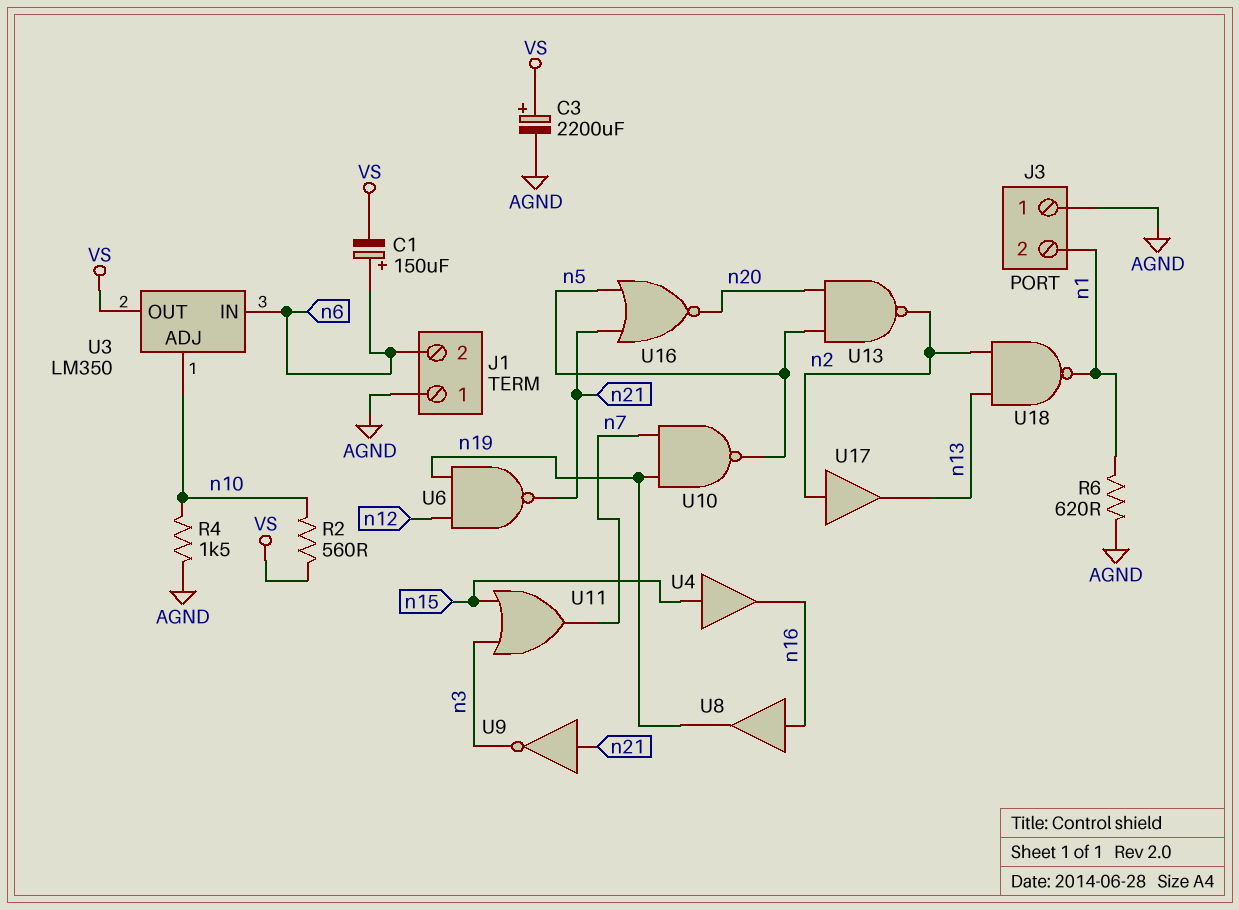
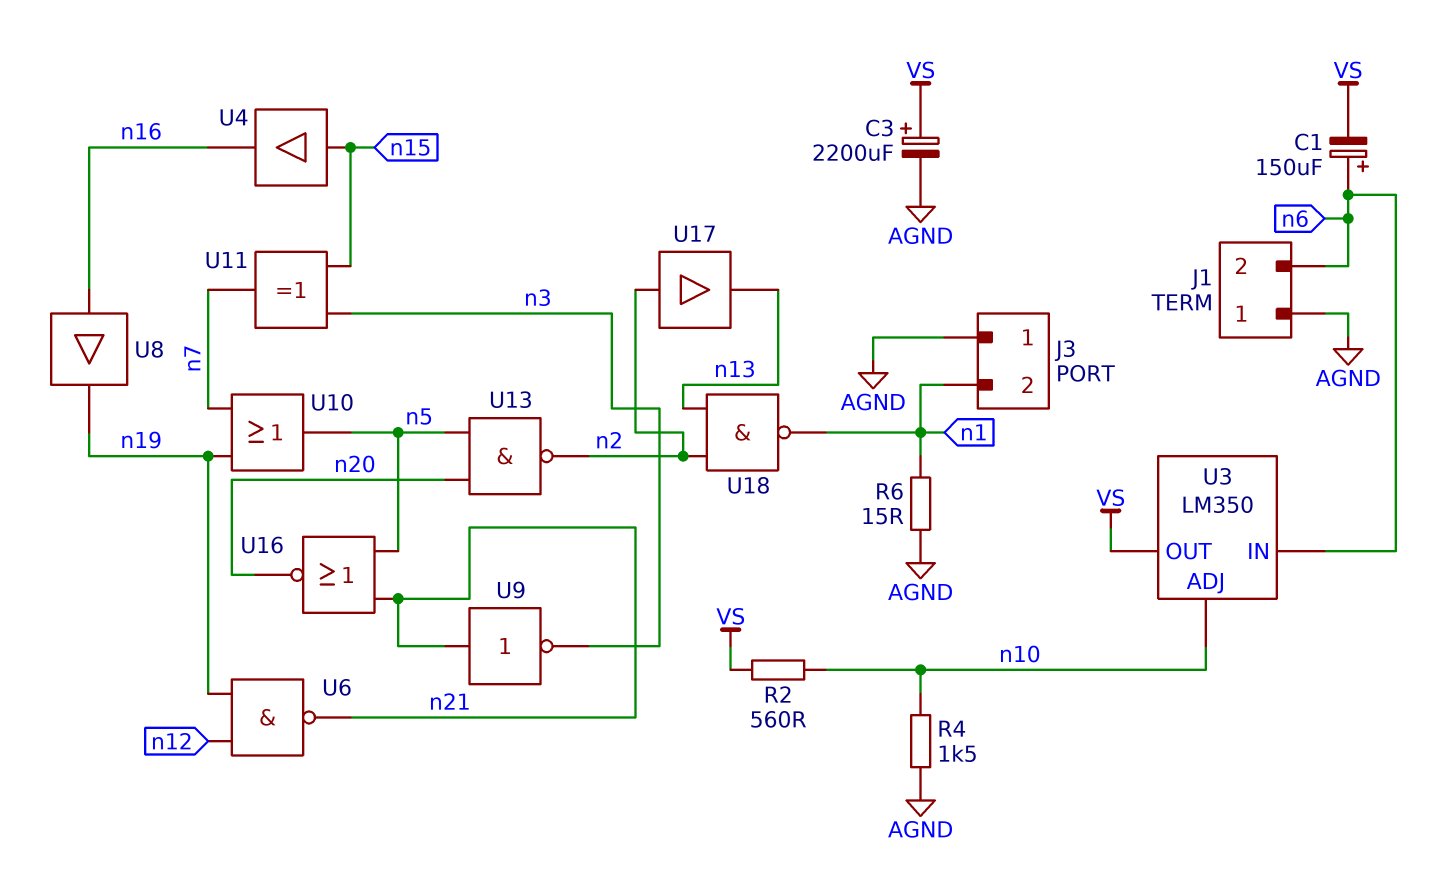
R6: 620 (AGND, n1) -> 15 (AGND, n1)
U10: NAND (in n7, in n19, out n5) -> OR (in n7, in n19, out n5)
U11: OR (in n3, in n15, out n7) -> XOR (in n3, in n15, out n7)

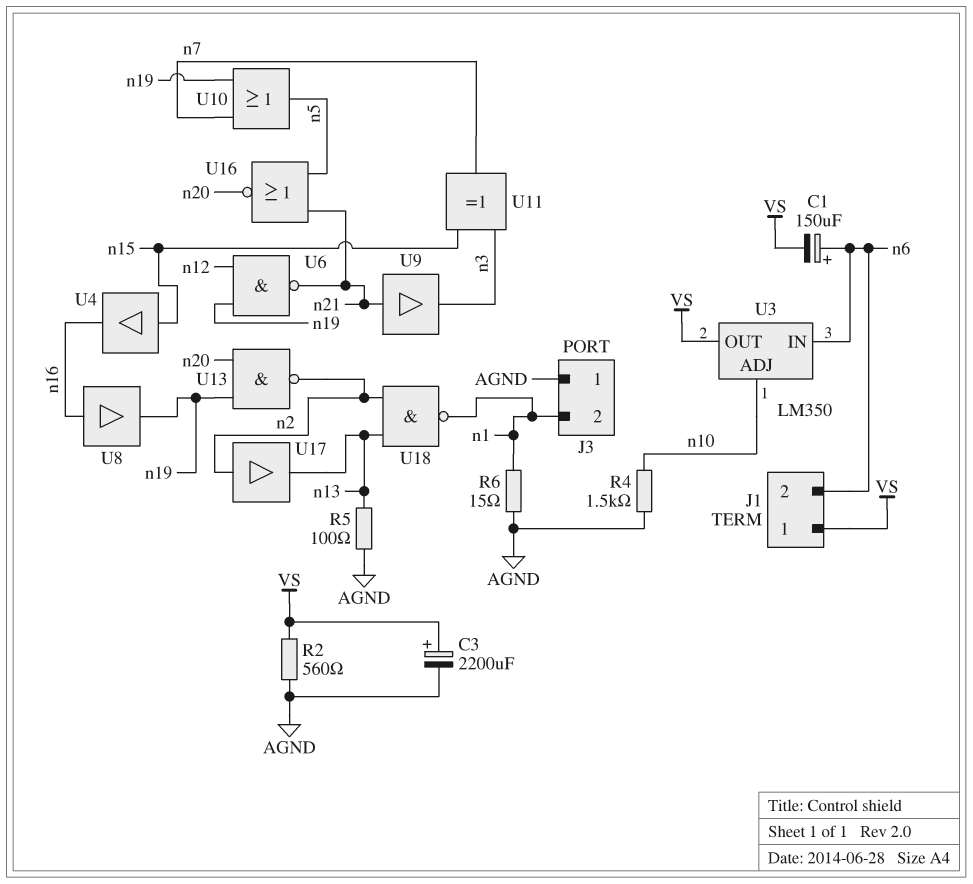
J1 pin 1: AGND -> VS
R2: 560 (VS, n10) -> 560 (AGND, VS)
R5: none -> 100 (AGND, n13)
U9: NOT (in n21, out n3) -> buffer (in n21, out n3)
U13: NAND (in n5, in n20, out n2) -> NAND (in n19, in n20, out n2)

